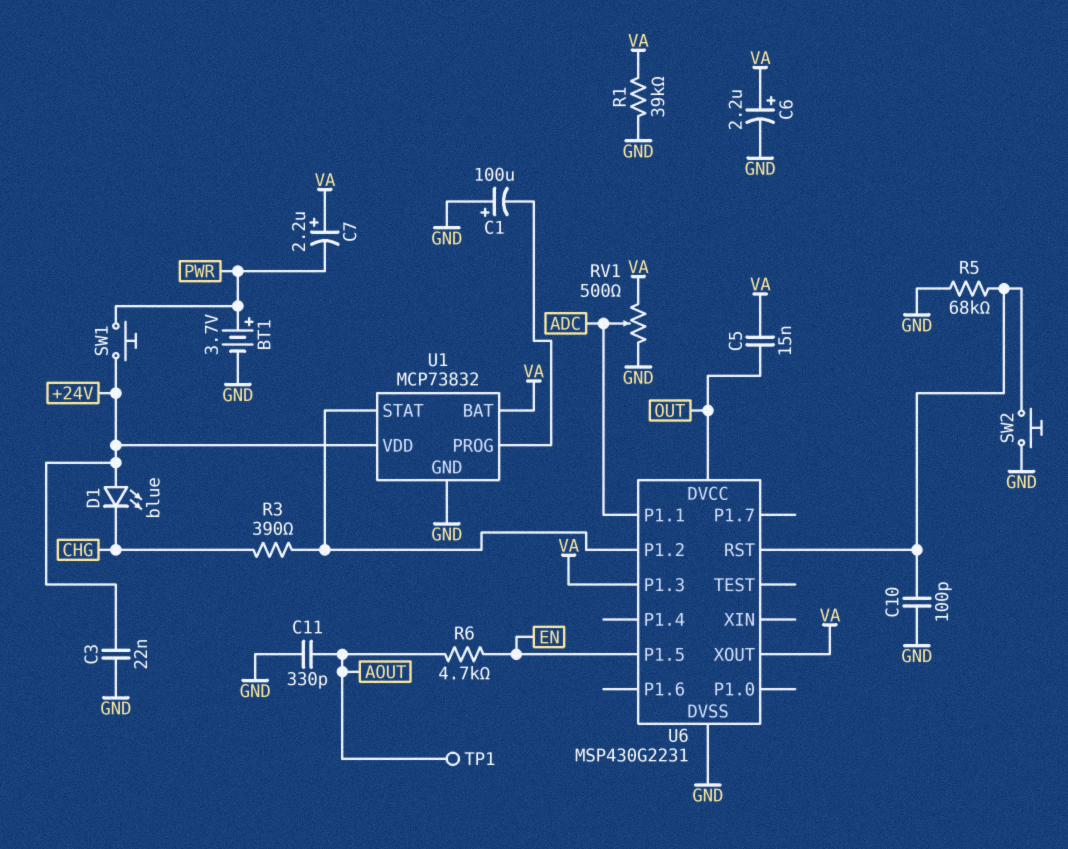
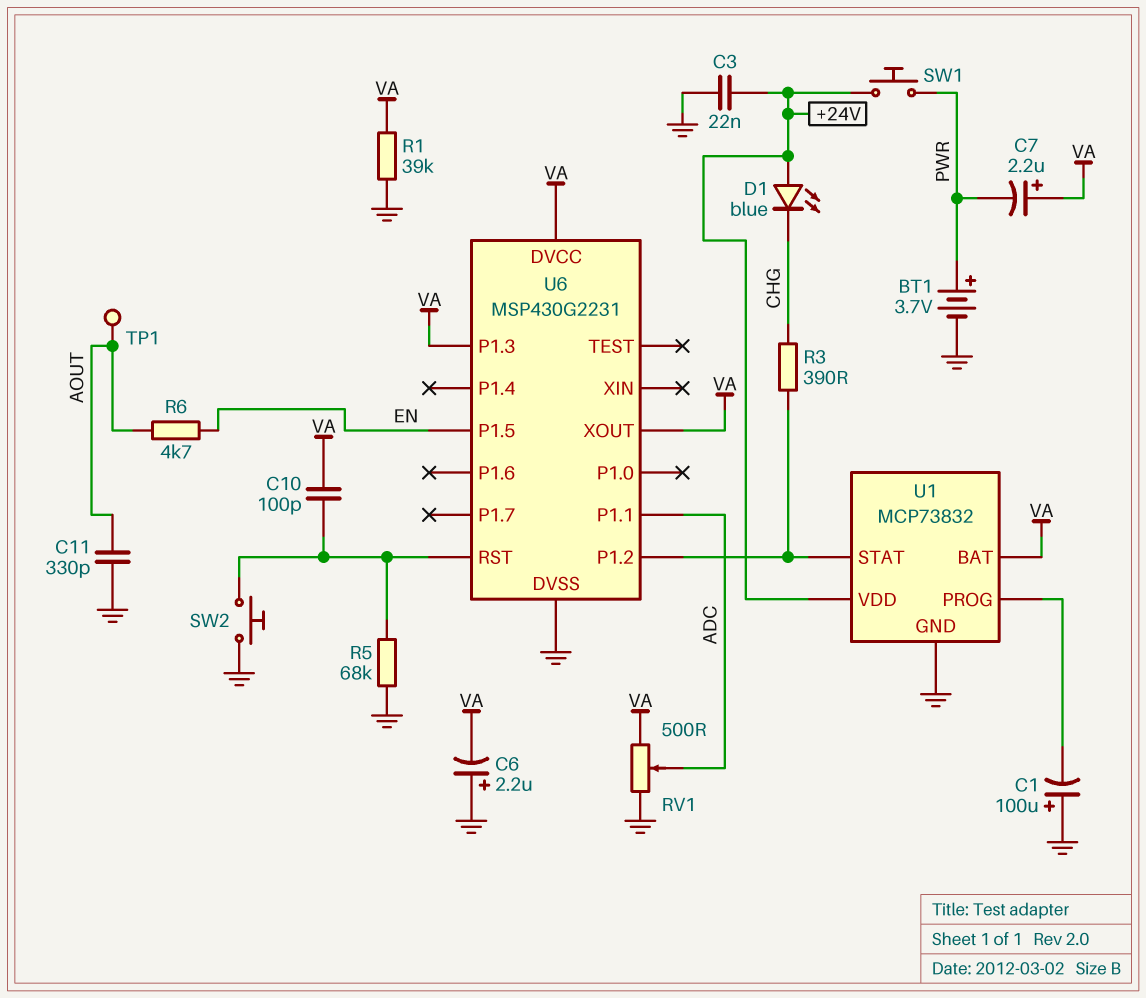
C5: 15nF (OUT, VA) -> none
C6: 2.2uF (plus VA, minus GND) -> 2.2uF (plus GND, minus VA)
C10: 100pF (GND, U6/RST) -> 100pF (U6/RST, VA)
U6 pin DVCC: OUT -> VA

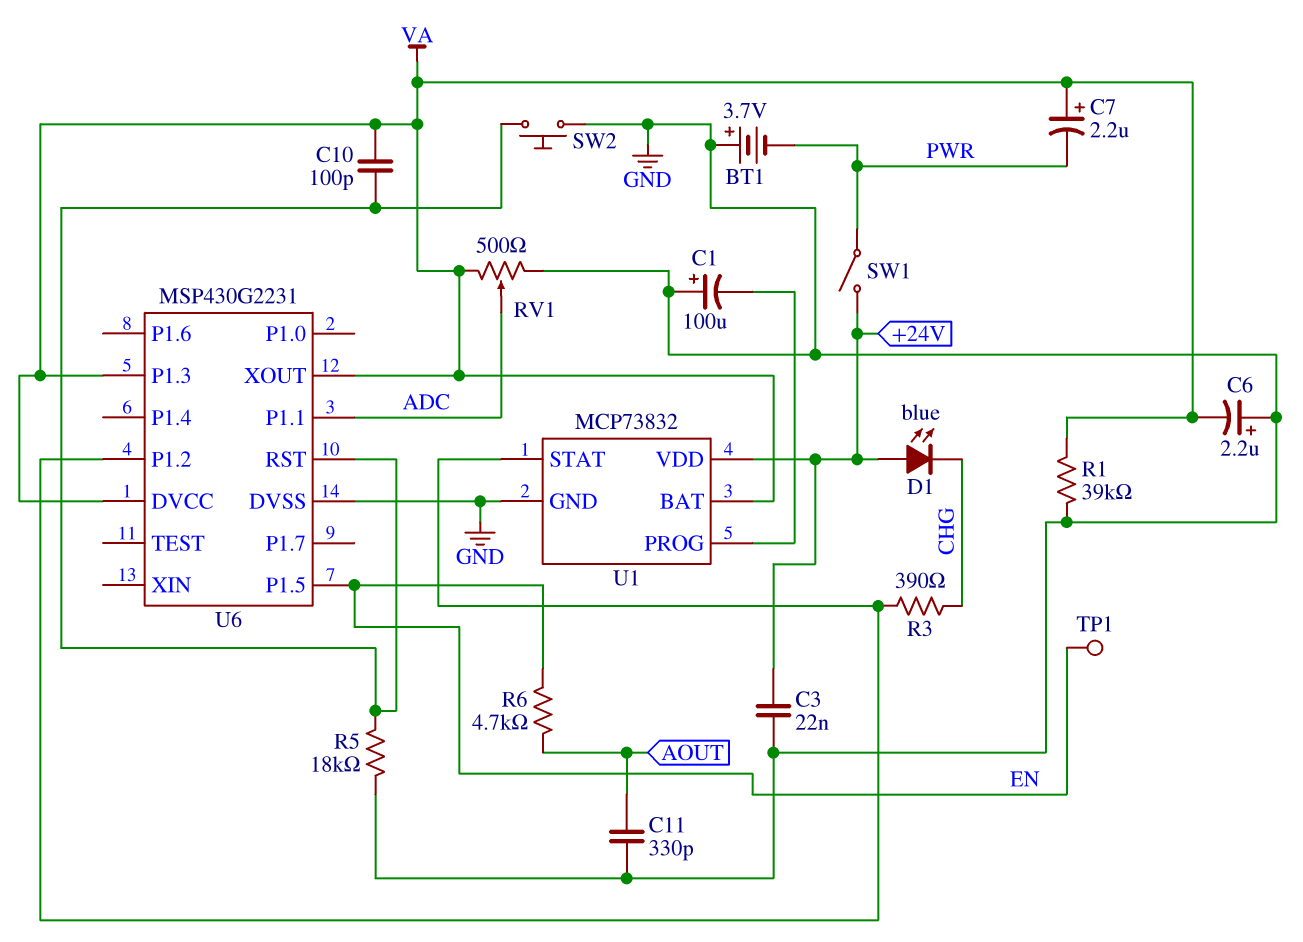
BT1: 3.7V (plus PWR, minus GND) -> 3.7V (plus GND, minus PWR)
R5: 68k (GND, U6/RST) -> 18k (GND, U6/RST)
SW1: button (+24V, PWR) -> switch (+24V, PWR)
TP1: test point (AOUT) -> test point (EN)

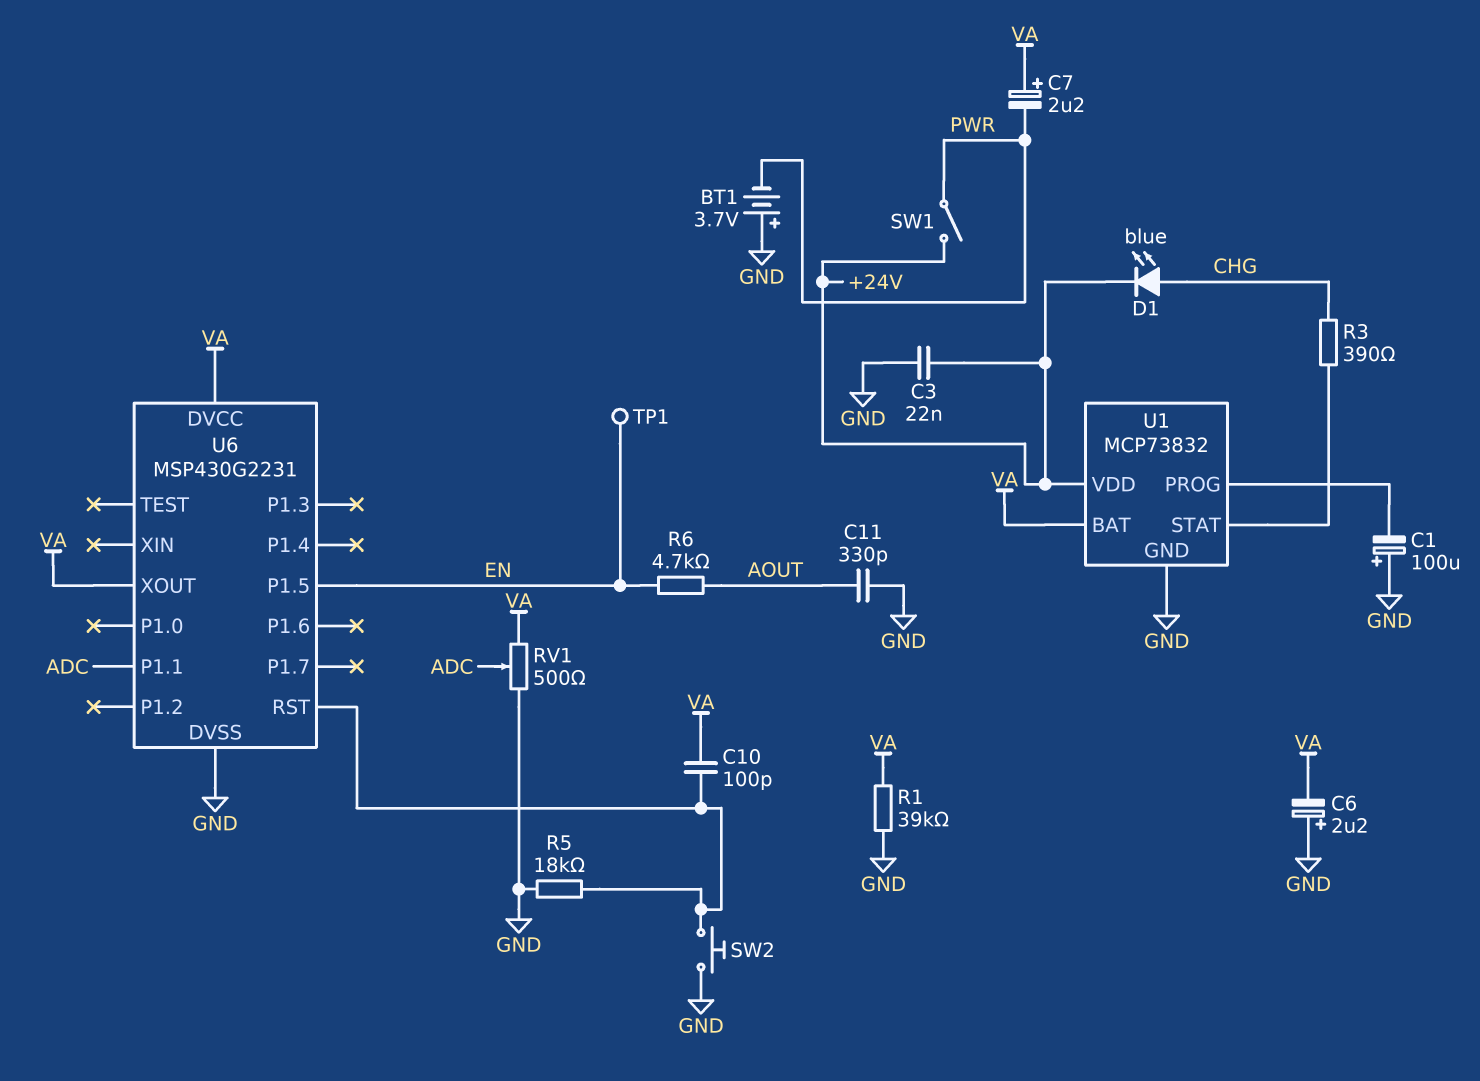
D1: LED blue (A +24V, K CHG) -> LED blue (A CHG, K +24V)
U6 pin P1.2: U1/STAT -> none
U6 pin P1.3: VA -> none

